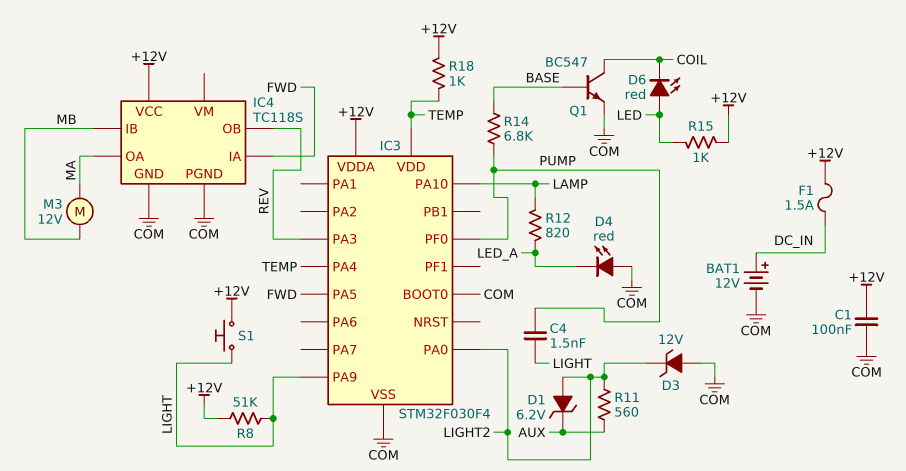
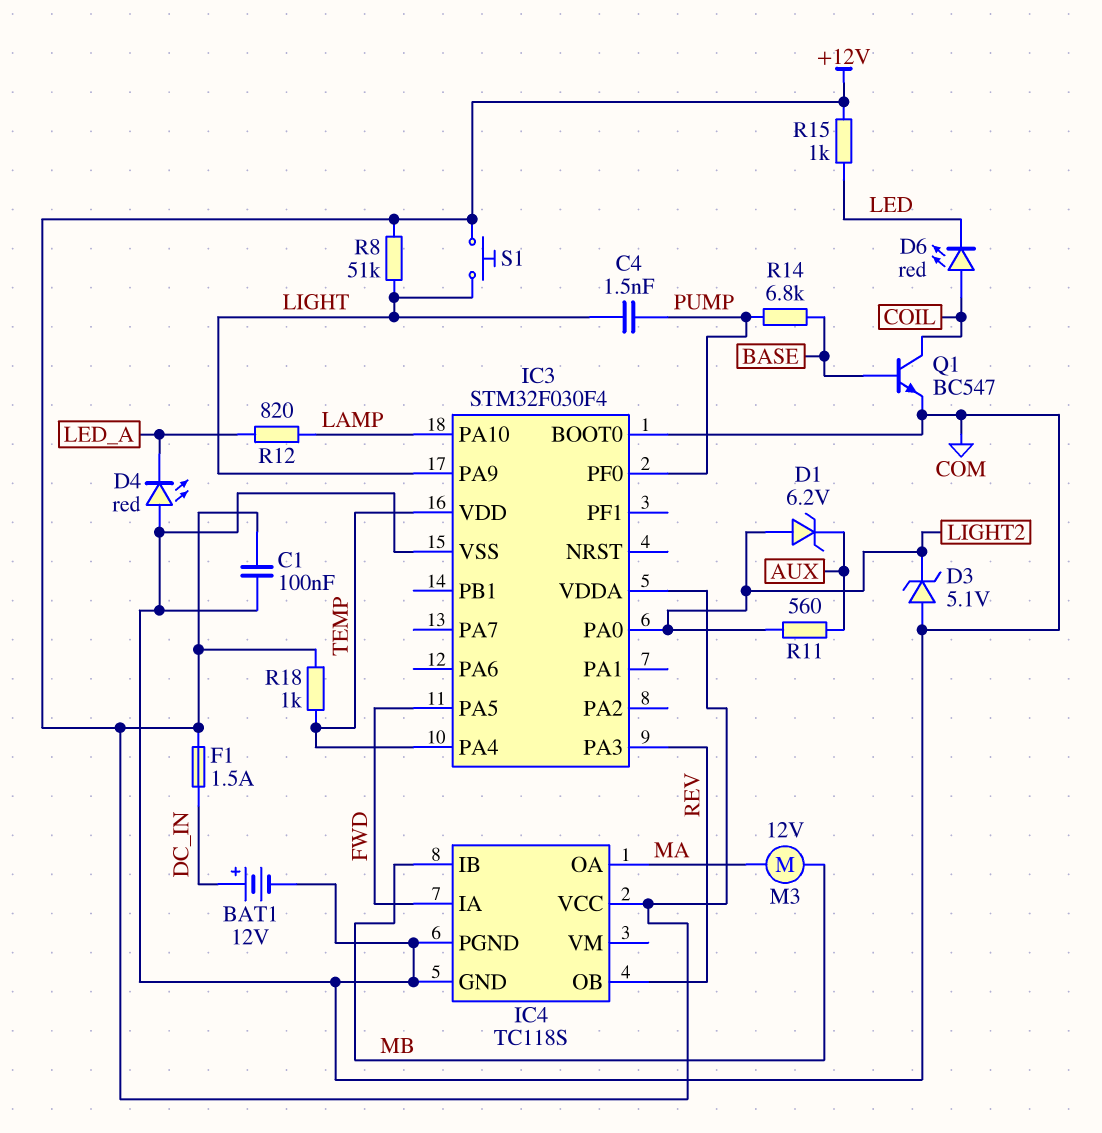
D3: zener 12V (A COM, K LIGHT2) -> zener 5.1V (A COM, K LIGHT2)
D6: LED red (A LED, K COIL) -> LED red (A COIL, K LED)

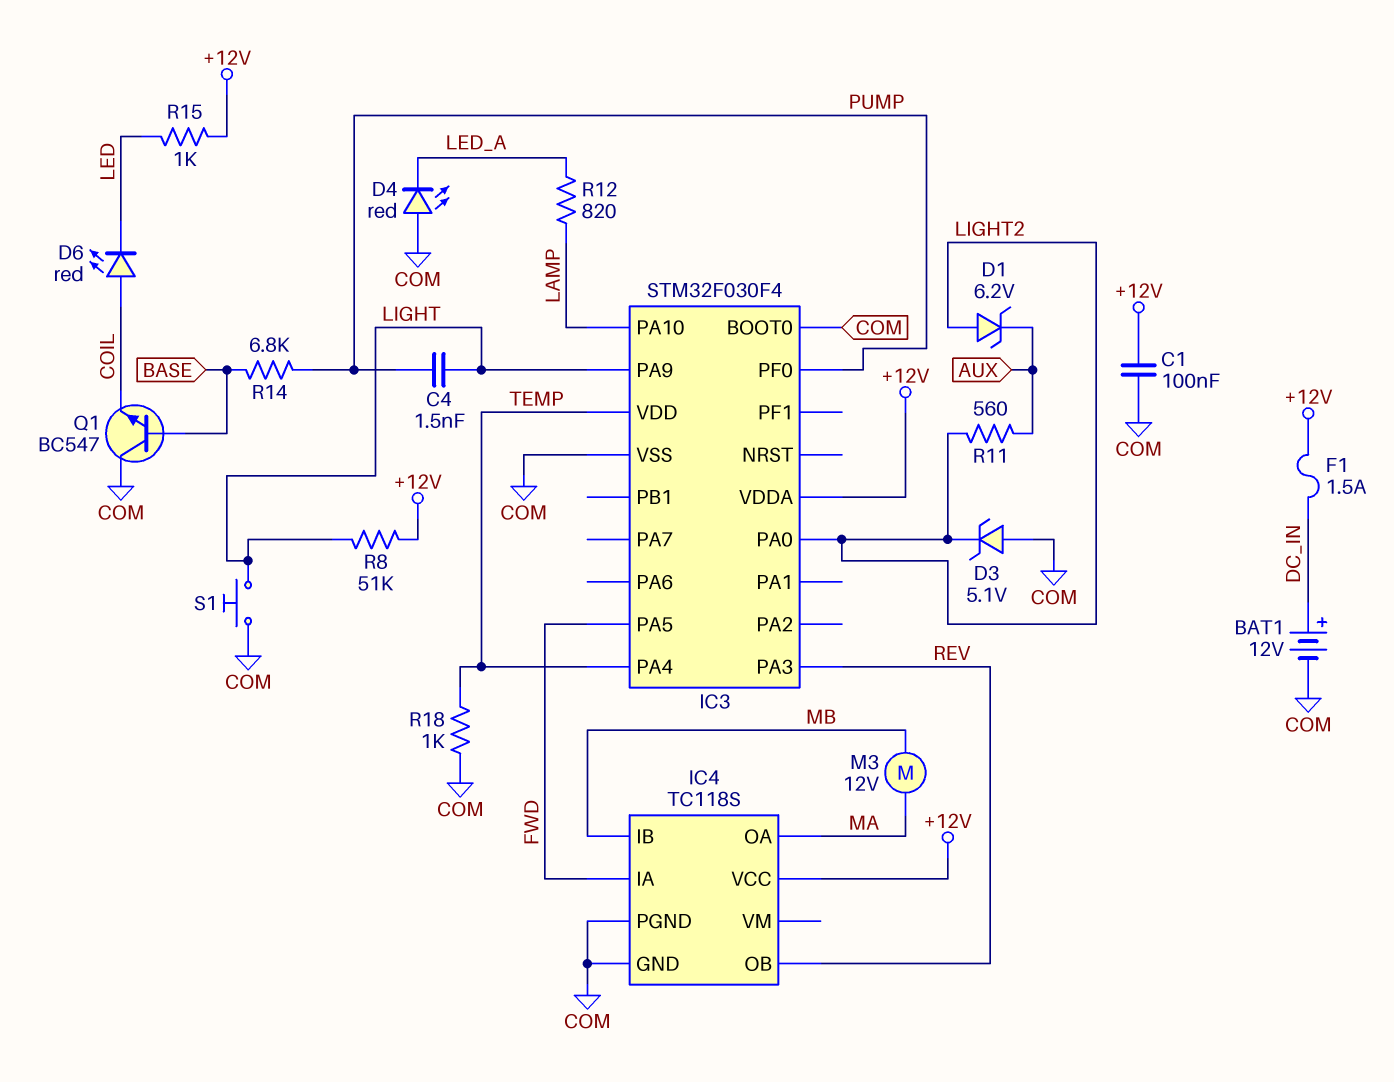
Q1: NPN BC547 (B BASE, C COIL, E COM) -> NPN BC547 (B BASE, C COM, E COIL)
R18: 1k (+12V, TEMP) -> 1k (COM, TEMP)
S1: button (+12V, LIGHT) -> button (COM, LIGHT)

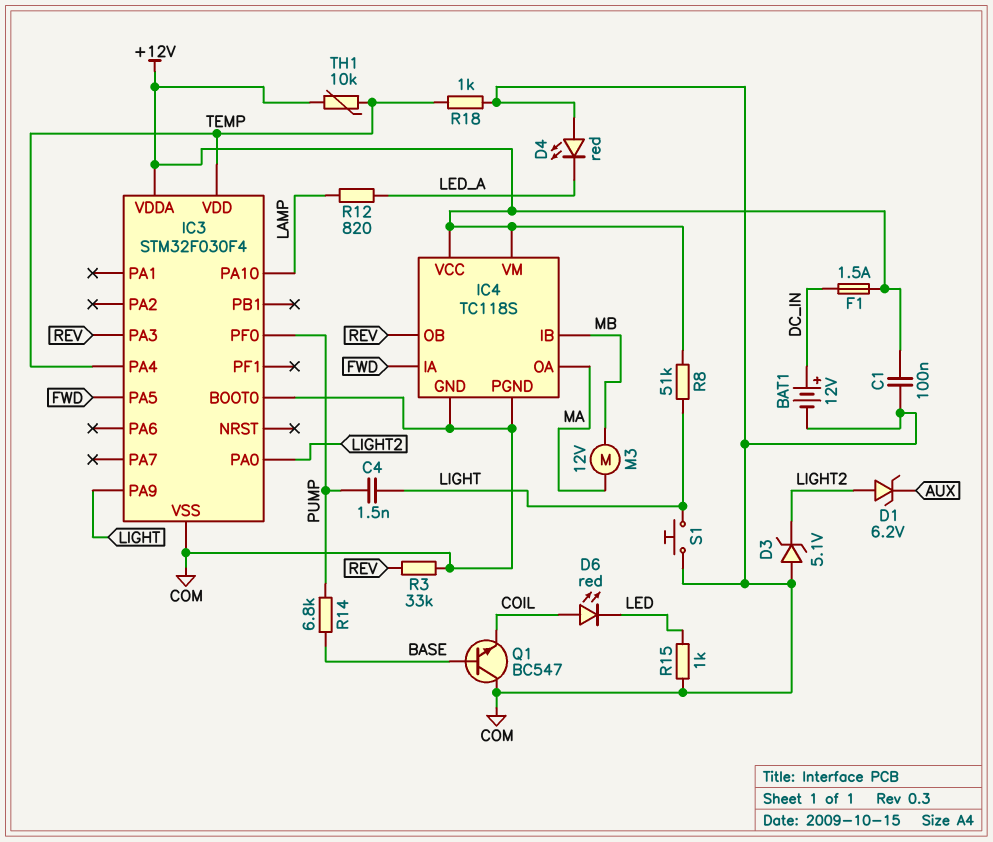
IC4 pin VM: none -> +12V
R3: none -> 33k (COM, REV)
R11: 560 (AUX, LIGHT2) -> none
R15: 1k (+12V, LED) -> 1k (COM, LED)
TH1: none -> 10k (+12V, TEMP)

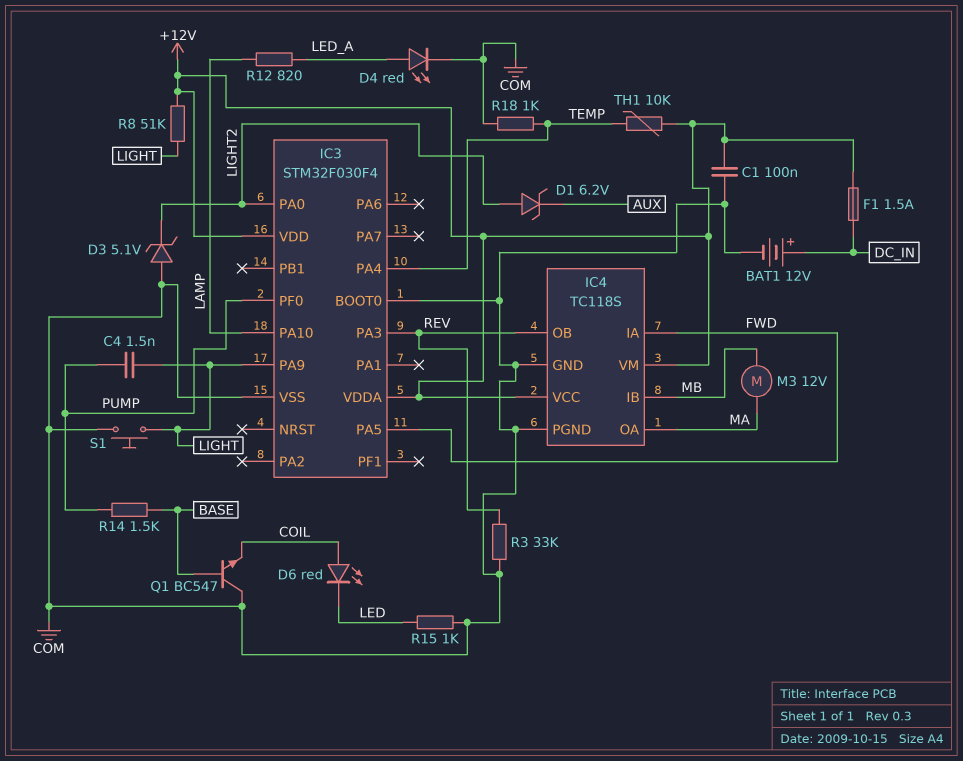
D4: LED red (A COM, K LED_A) -> LED red (A LED_A, K COM)
IC3 pin VDD: TEMP -> +12V
R14: 6.8k (BASE, PUMP) -> 1.5k (BASE, PUMP)

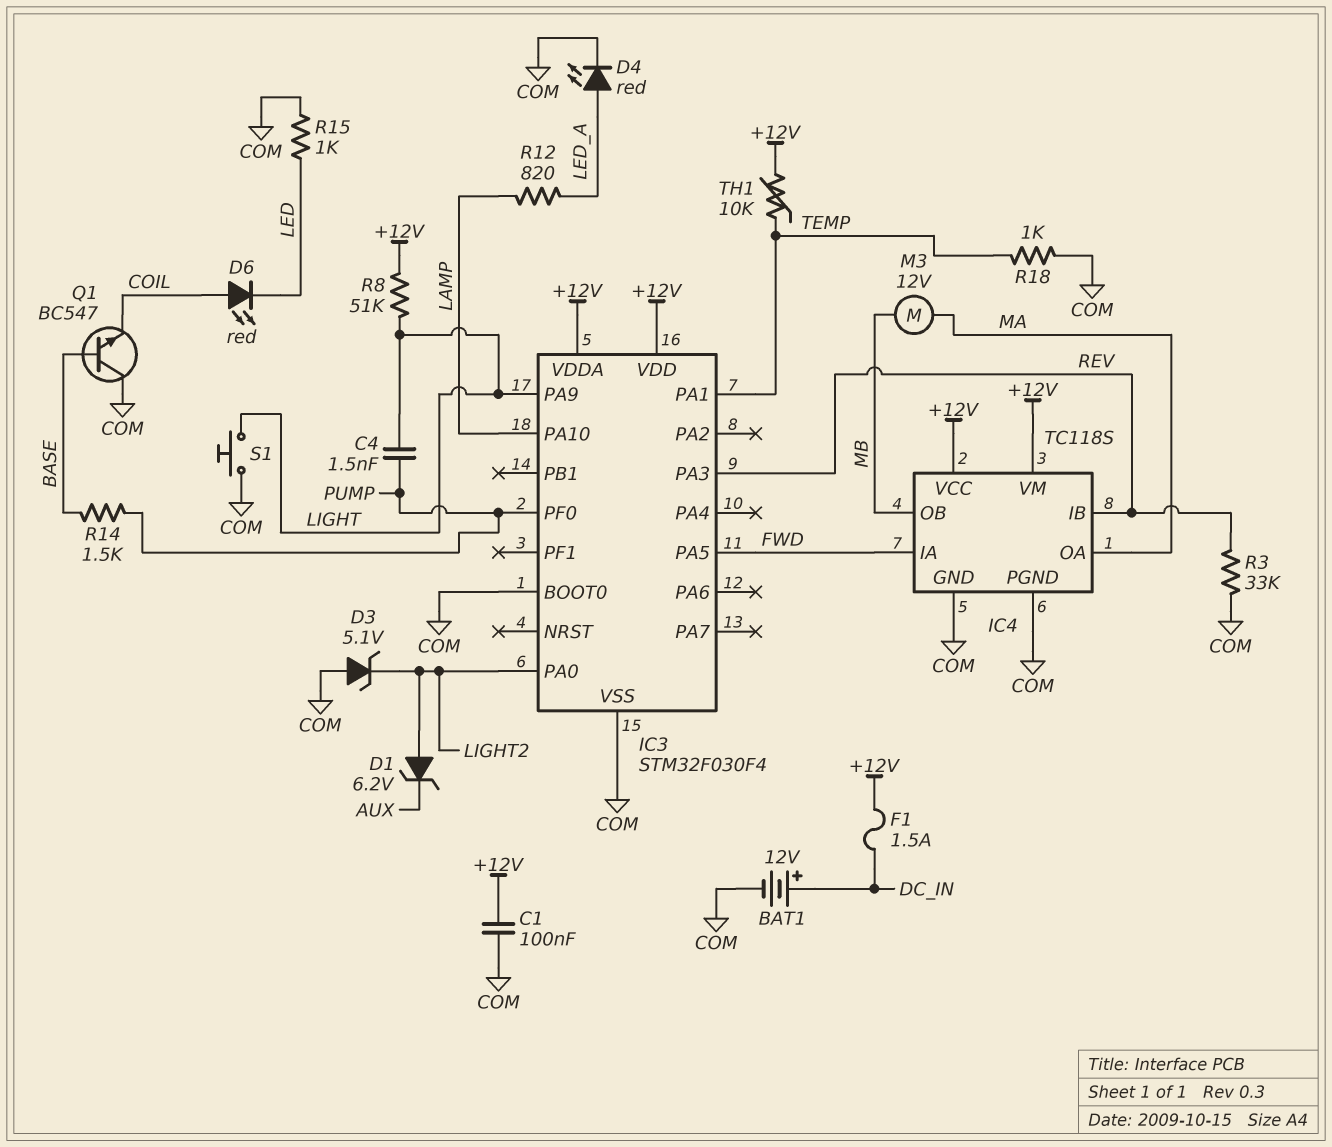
IC3 pin PA1: none -> TEMP
IC3 pin PA4: TEMP -> none
IC4 pin IB: MB -> REV
IC4 pin OB: REV -> MB

